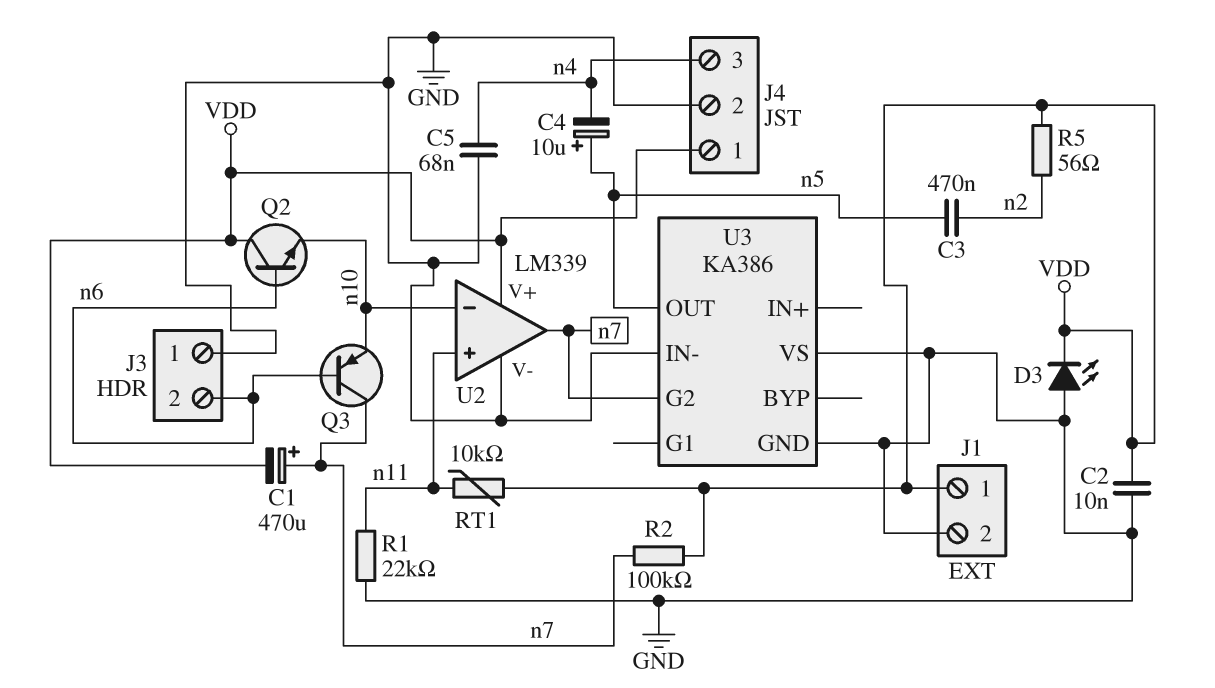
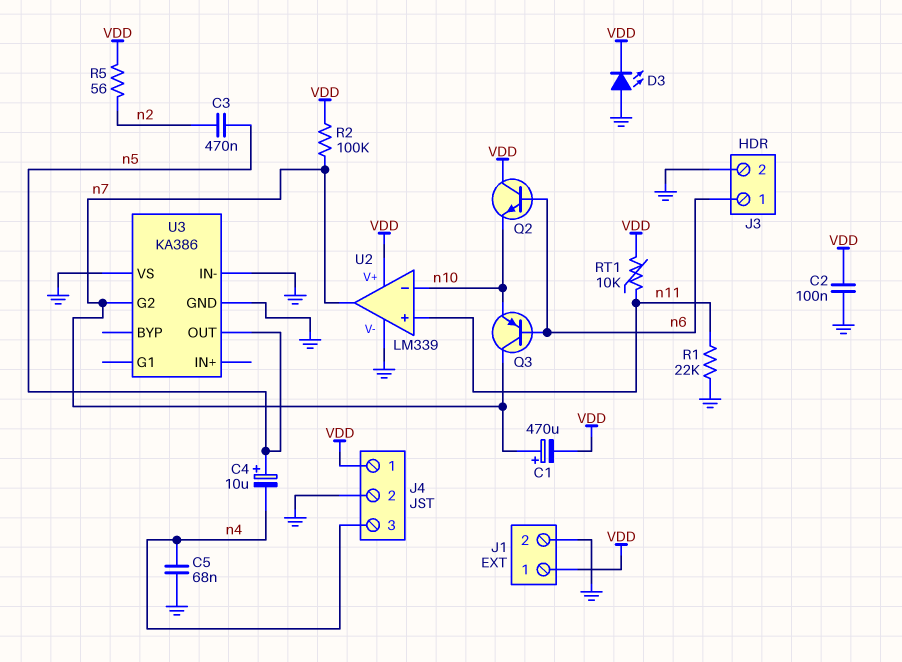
C2: 10nF (GND, VDD) -> 100nF (GND, VDD)
J3 pin 1: GND -> n6
J3 pin 2: n6 -> GND

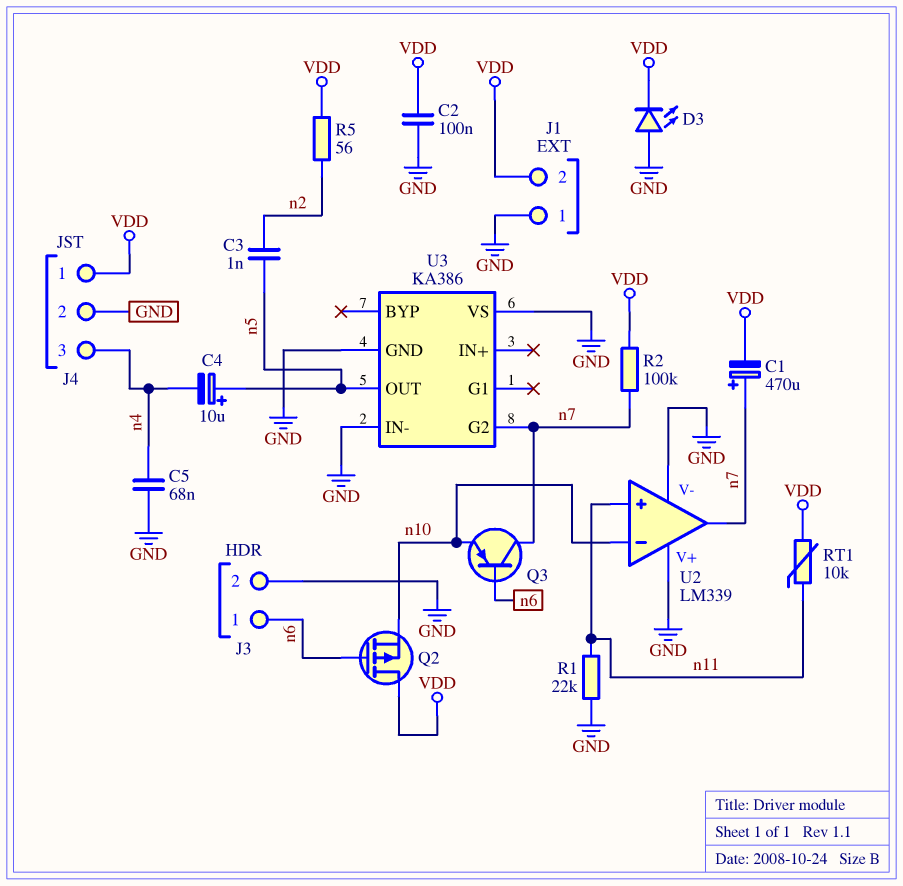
C3: 470nF (n2, n5) -> 1nF (n2, n5)
J1 pin 1: VDD -> GND
J1 pin 2: GND -> VDD
Q2: NPN (B n6, C VDD, E n10) -> PMOS (G n6, D VDD, S n10)
U2 pin V+: VDD -> GND

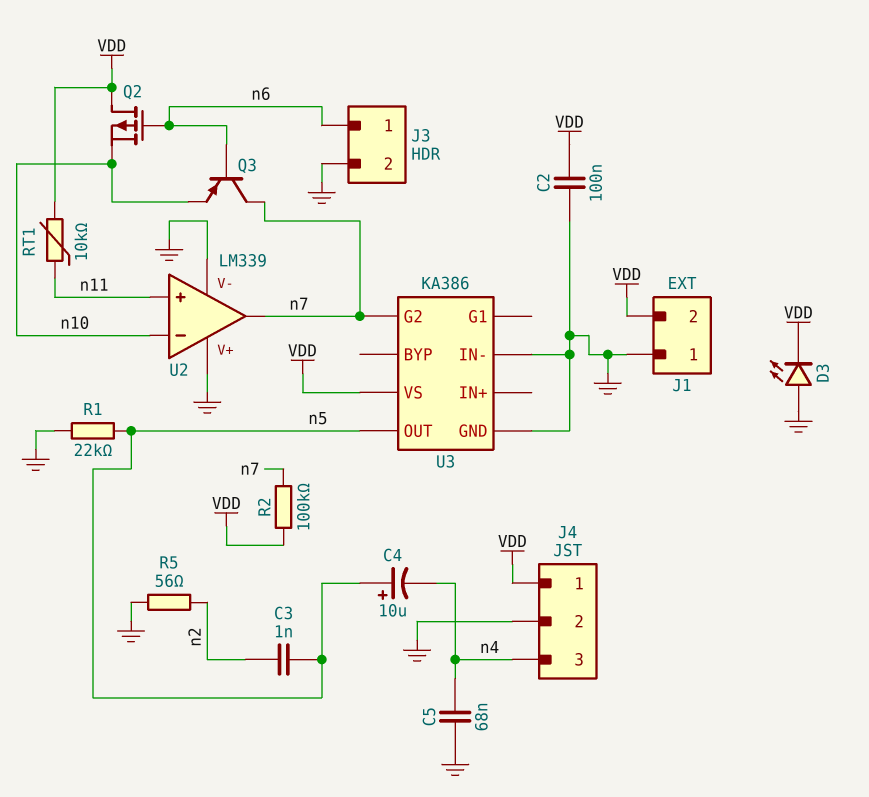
C1: 470uF (plus n7, minus VDD) -> none
R1: 22k (GND, n11) -> 22k (GND, n5)
R5: 56 (VDD, n2) -> 56 (GND, n2)
U3 pin VS: GND -> VDD

